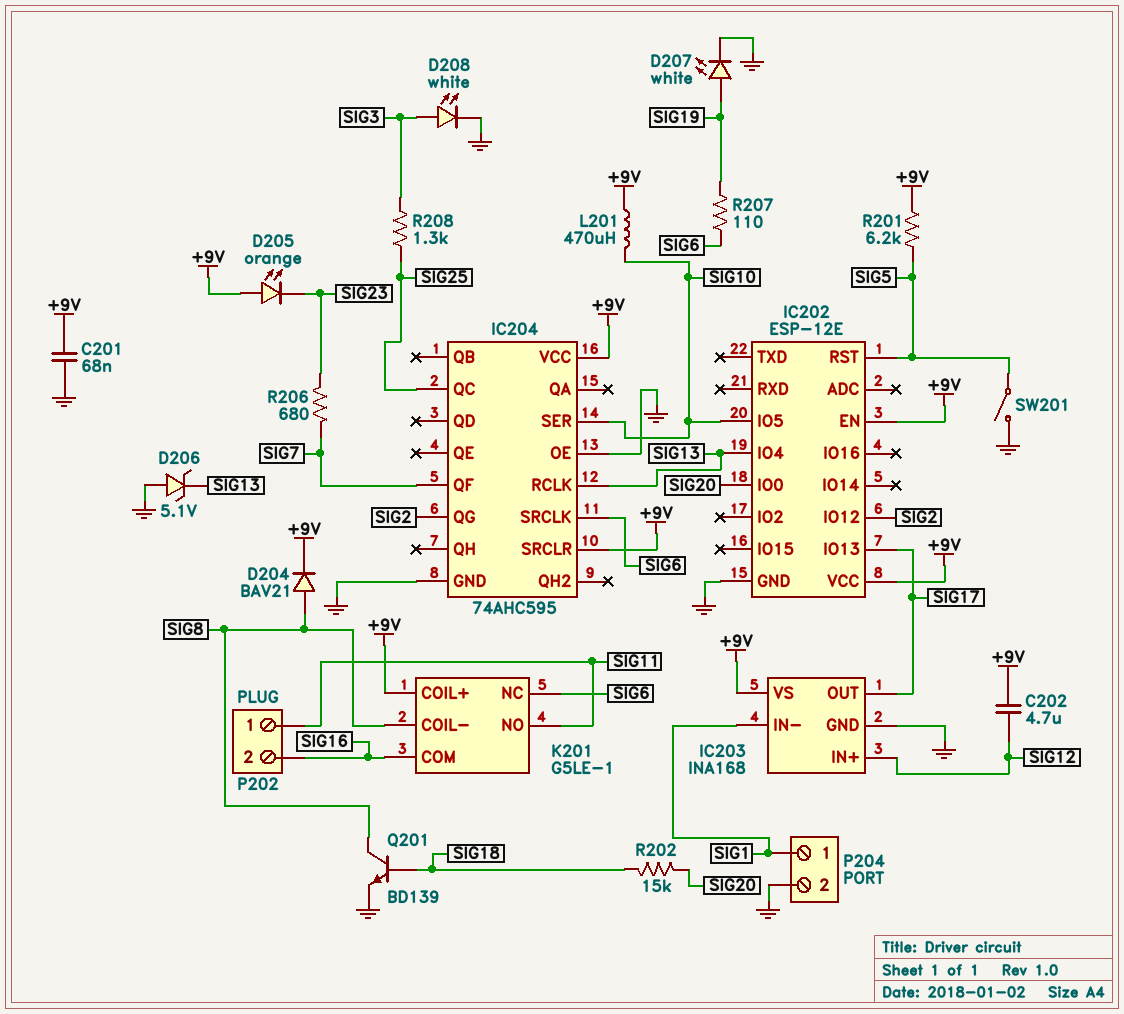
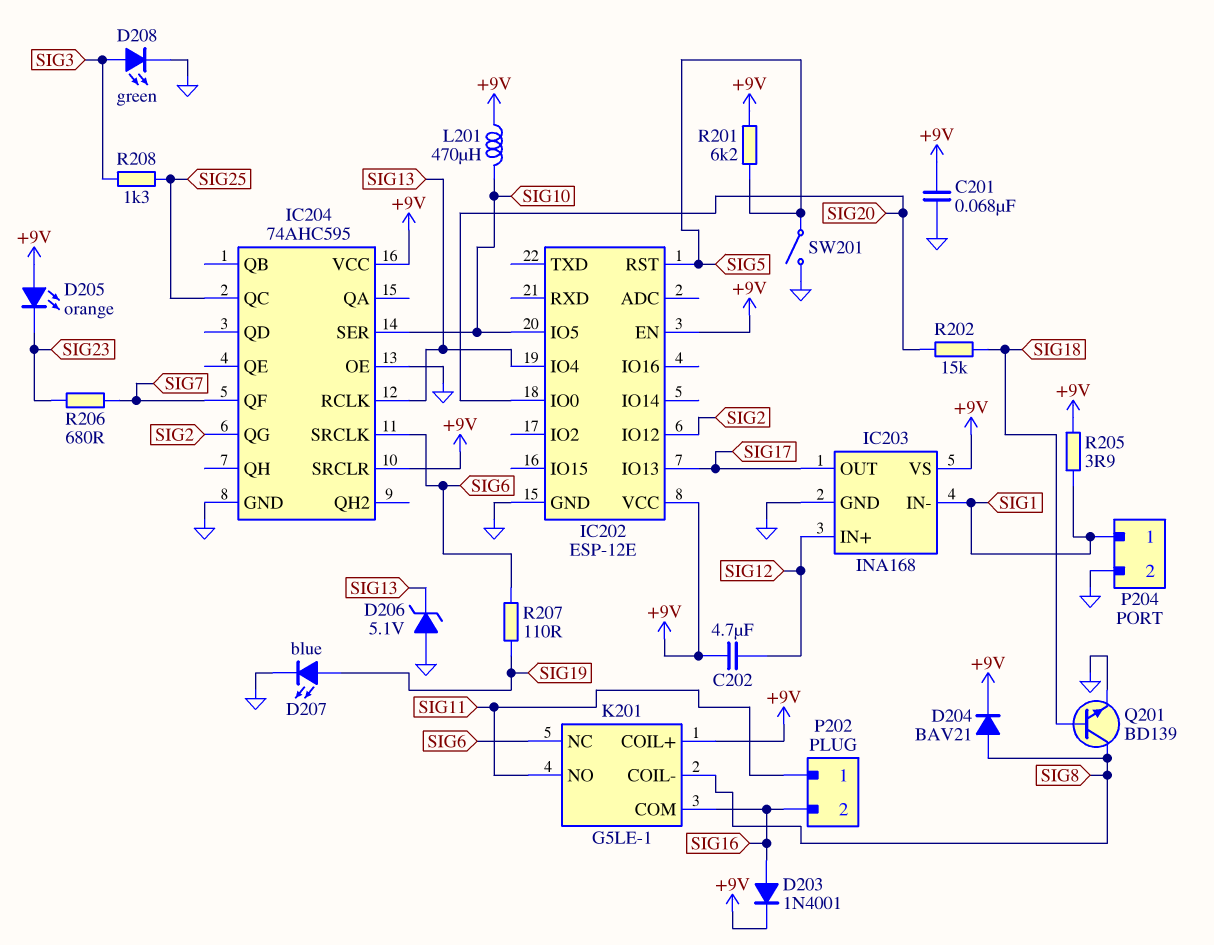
D203: none -> diode 1N4001 (A SIG16, K +9V)
D207: LED white (A SIG19, K GND) -> LED blue (A SIG19, K GND)
D208: LED white (A SIG3, K GND) -> LED green (A SIG3, K GND)
R205: none -> 3.9 (+9V, SIG1)

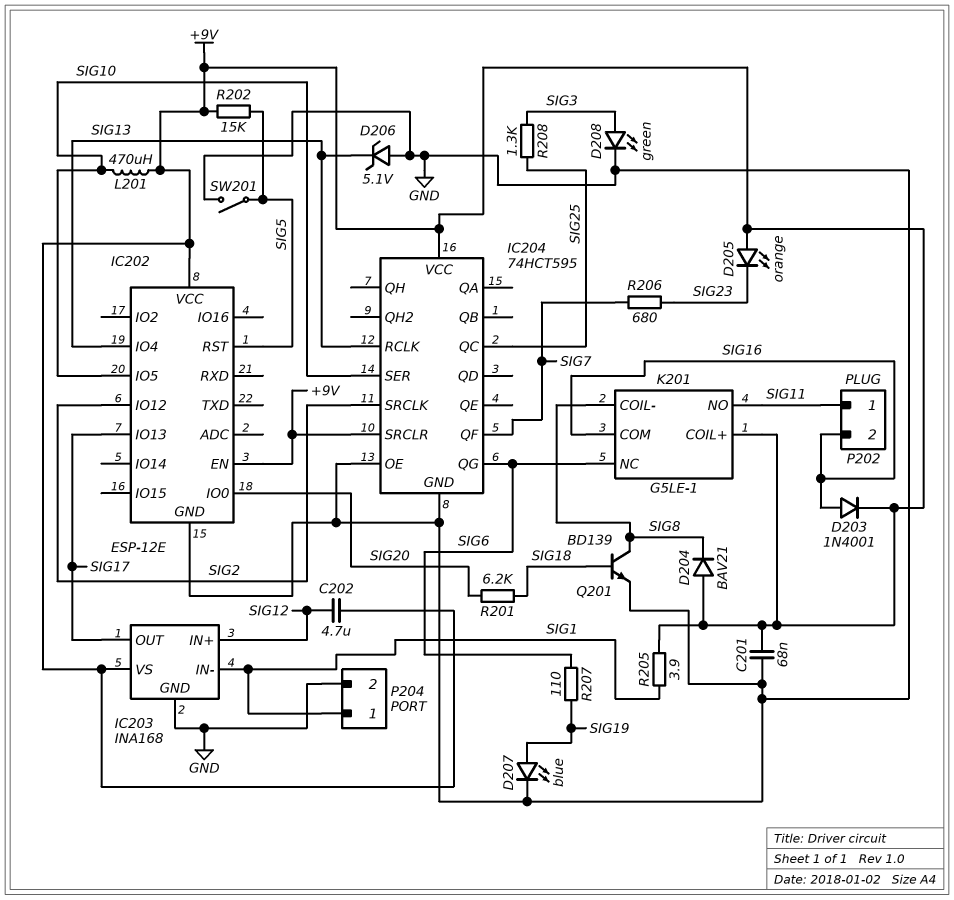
D204: diode BAV21 (A SIG8, K +9V) -> diode BAV21 (A +9V, K SIG8)
IC204: 74AHC595 -> 74HCT595
IC204 pin QG: SIG2 -> SIG6
IC204 pin SRCLK: SIG6 -> SIG2
R201: 6.2k (+9V, SIG5) -> 6.2k (SIG18, SIG20)
R202: 15k (SIG18, SIG20) -> 15k (+9V, SIG5)

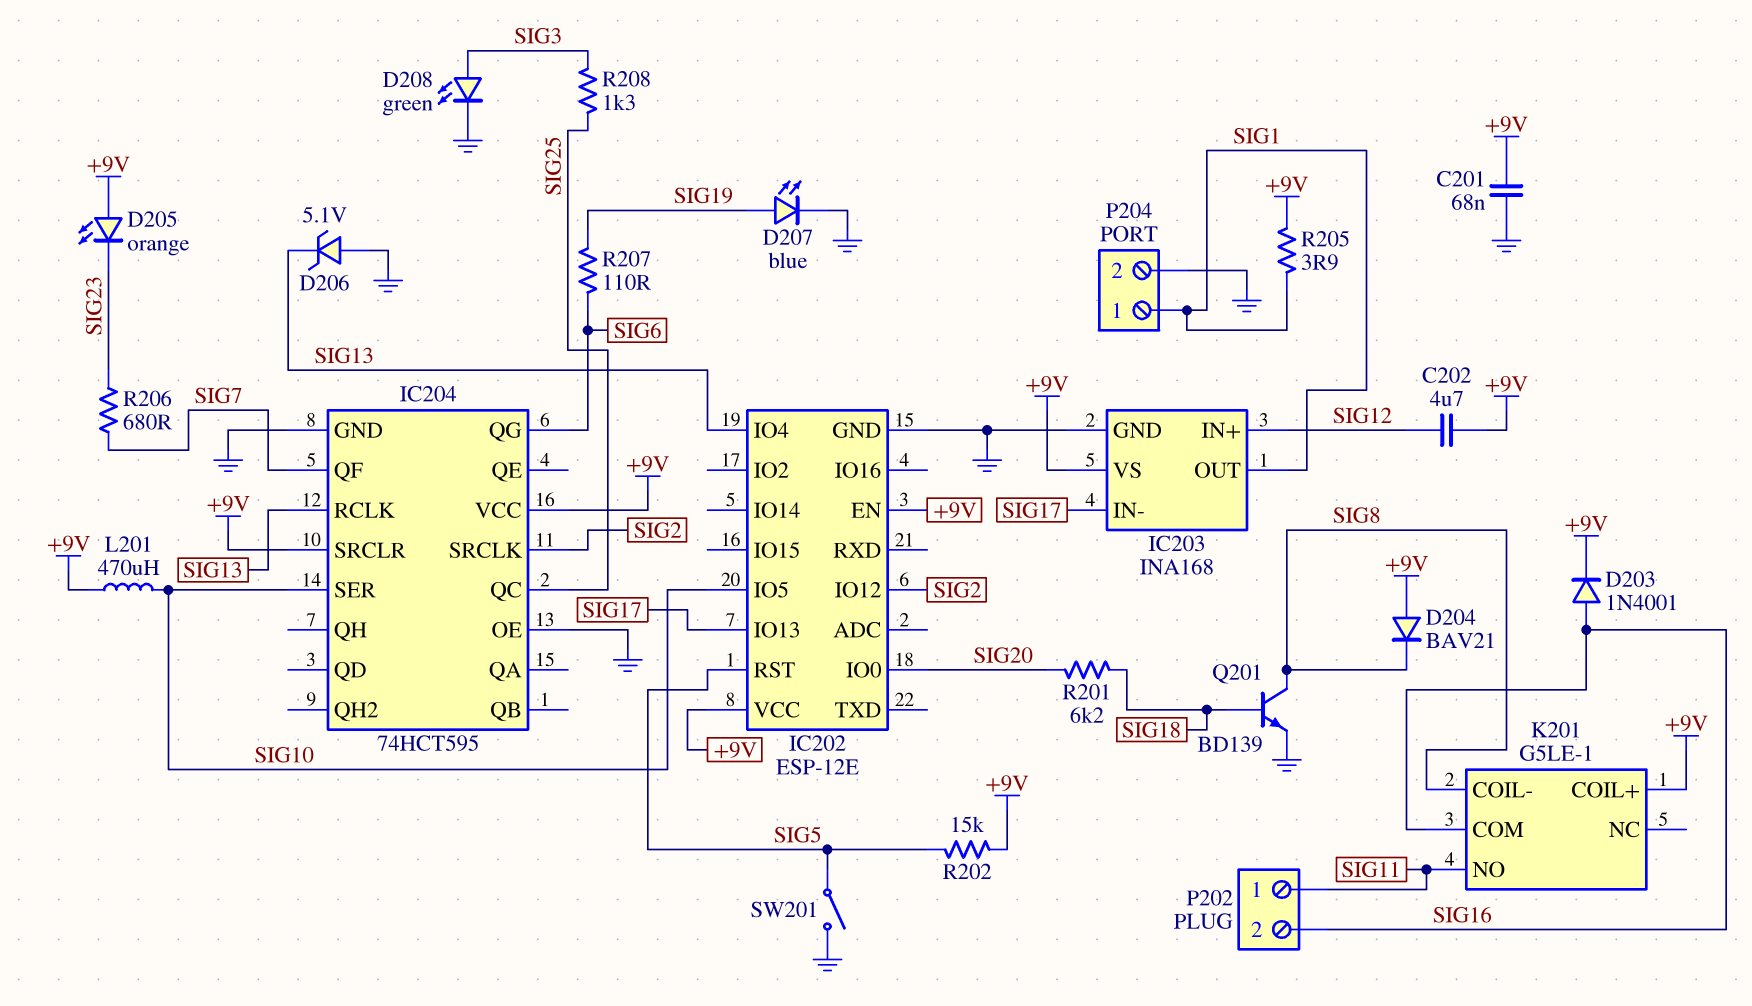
IC203 pin IN-: SIG1 -> SIG17
IC203 pin OUT: SIG17 -> SIG1
K201 pin NC: SIG6 -> none

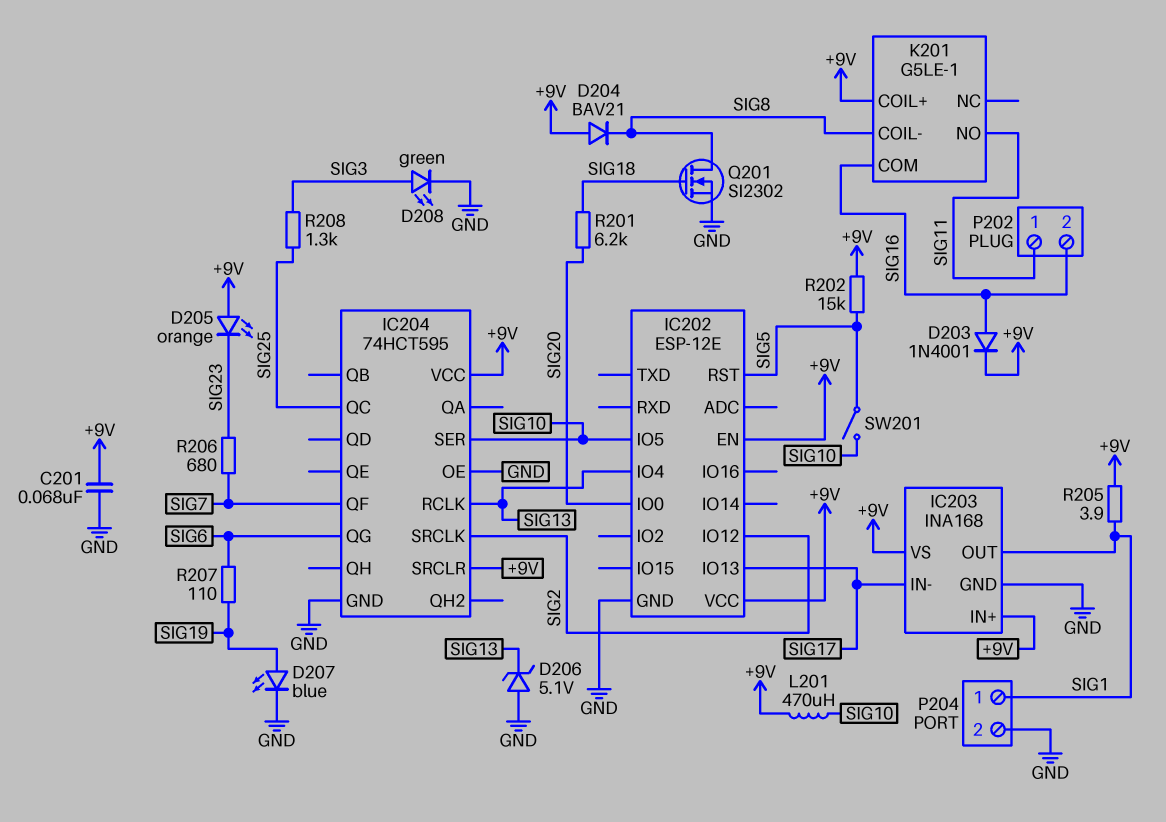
C202: 4.7uF (+9V, SIG12) -> none
IC203 pin IN+: SIG12 -> +9V
Q201: NPN BD139 (B SIG18, C SIG8, E GND) -> NMOS SI2302 (G SIG18, D SIG8, S GND)
SW201: switch (GND, SIG5) -> switch (SIG5, SIG10)

